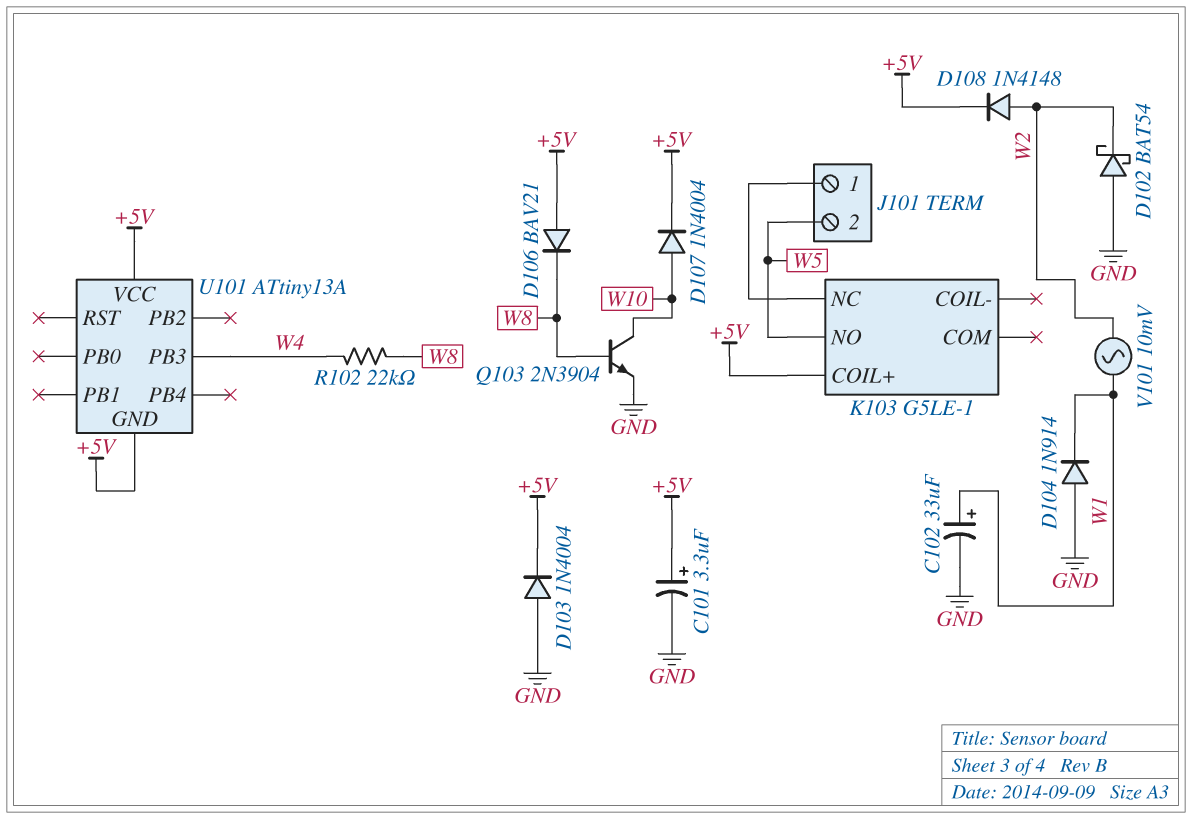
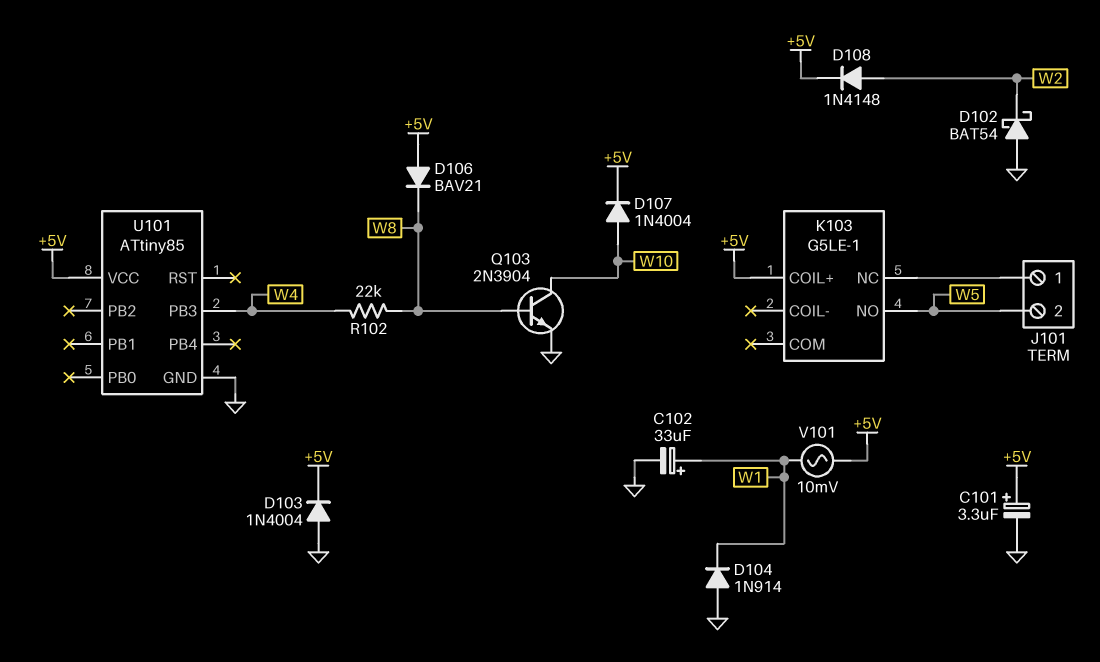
U101: ATtiny13A -> ATtiny85
U101 pin GND: +5V -> GND
V101: AC 10mV (W1, W2) -> AC 10mV (+5V, W1)

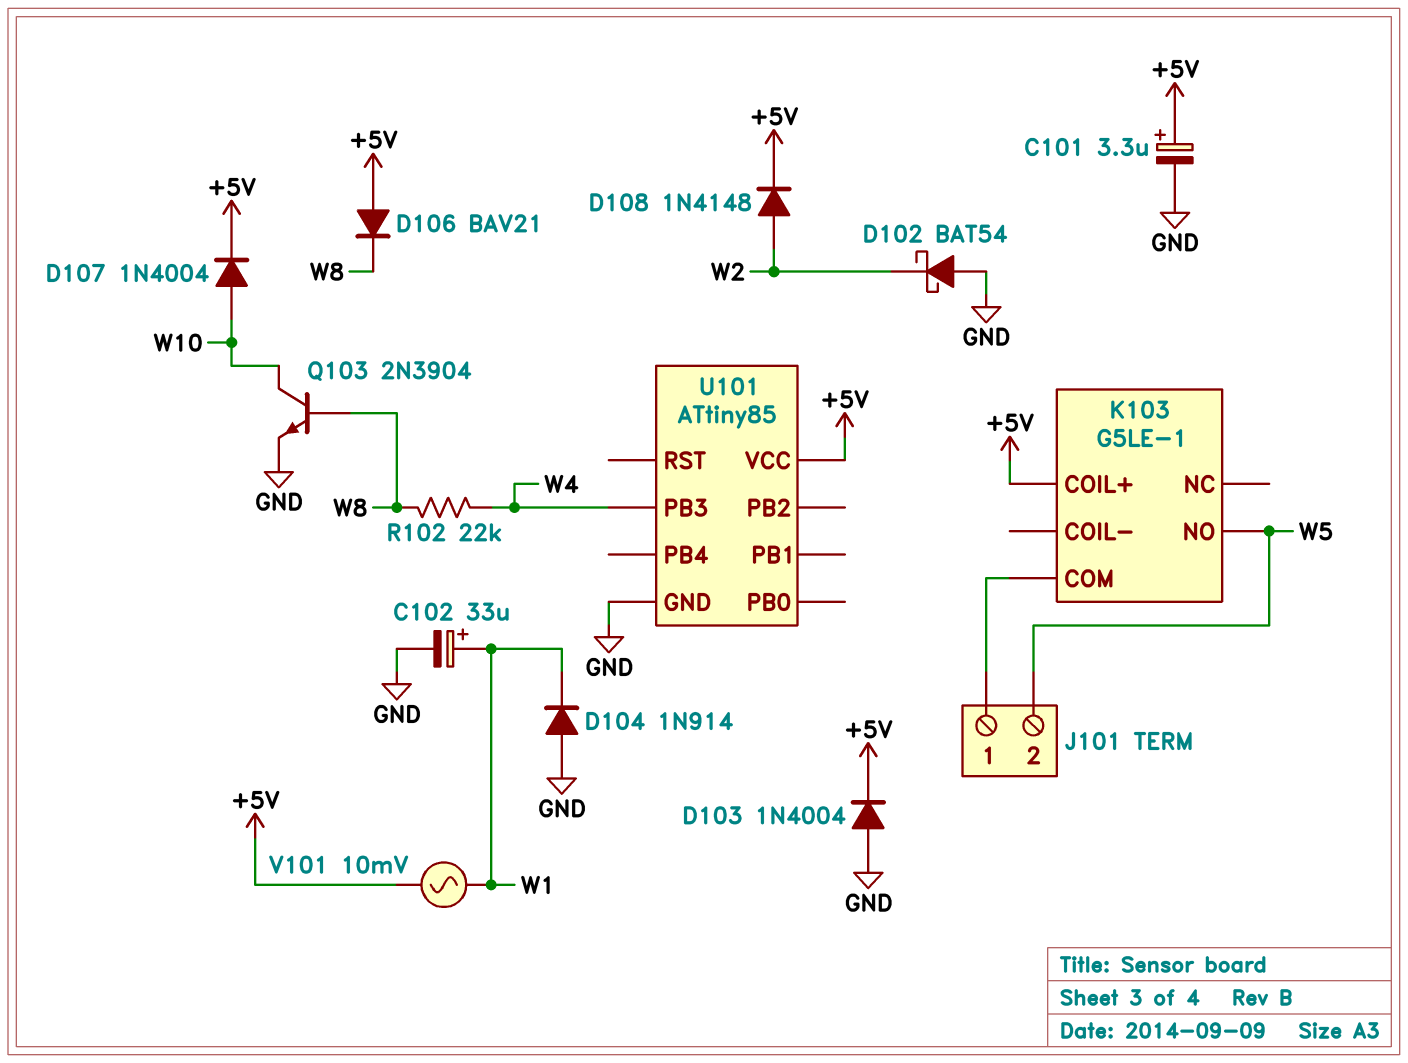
K103 pin COM: none -> J101/1
K103 pin NC: J101/1 -> none

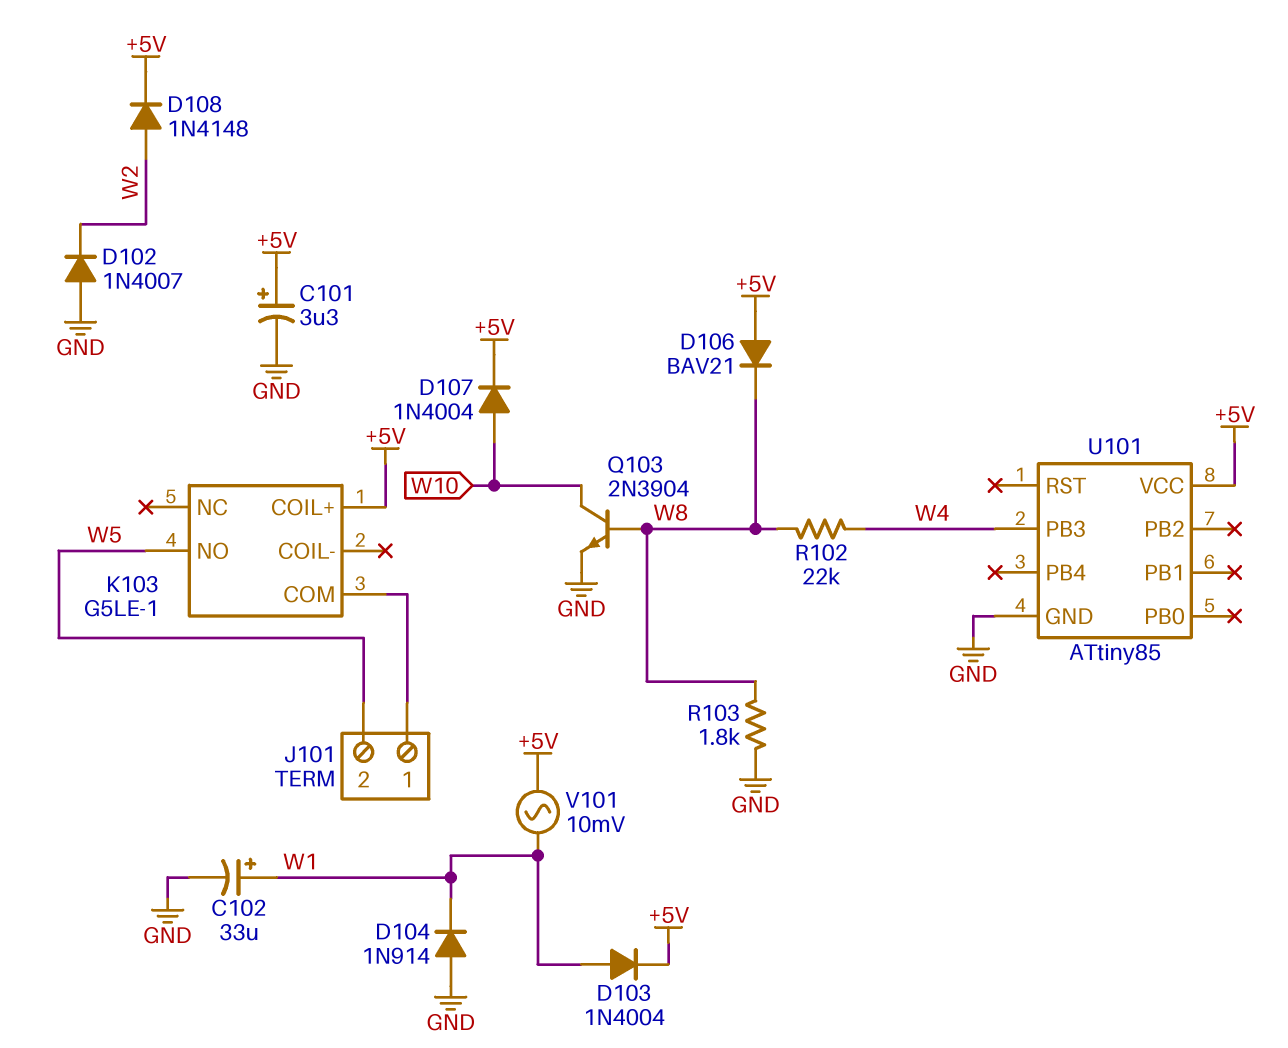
D102: schottky BAT54 (A GND, K W2) -> diode 1N4007 (A GND, K W2)
D103: diode 1N4004 (A GND, K +5V) -> diode 1N4004 (A W1, K +5V)
R103: none -> 1.8k (GND, W8)

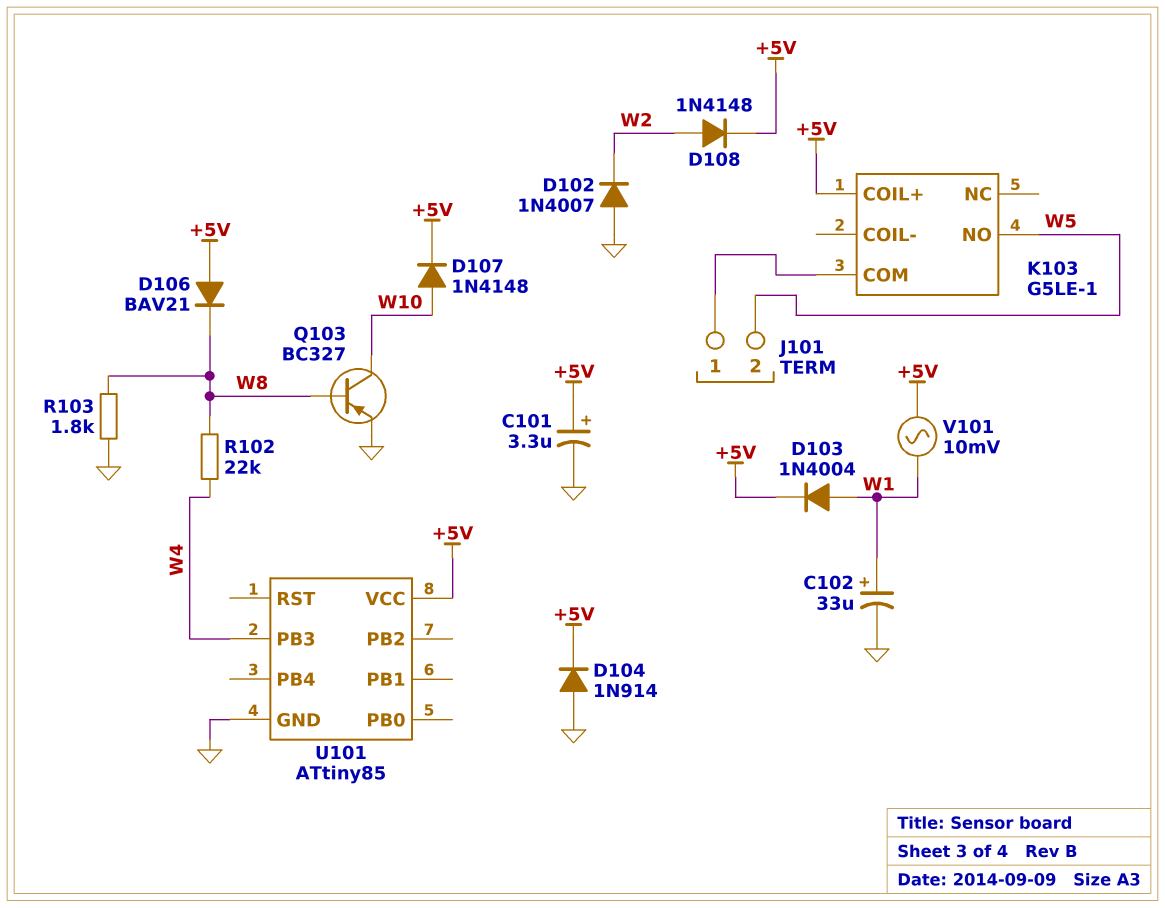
D104: diode 1N914 (A GND, K W1) -> diode 1N914 (A GND, K +5V)
D107: diode 1N4004 (A W10, K +5V) -> diode 1N4148 (A W10, K +5V)
Q103: NPN 2N3904 (B W8, C W10, E GND) -> PNP BC327 (B W8, C W10, E GND)

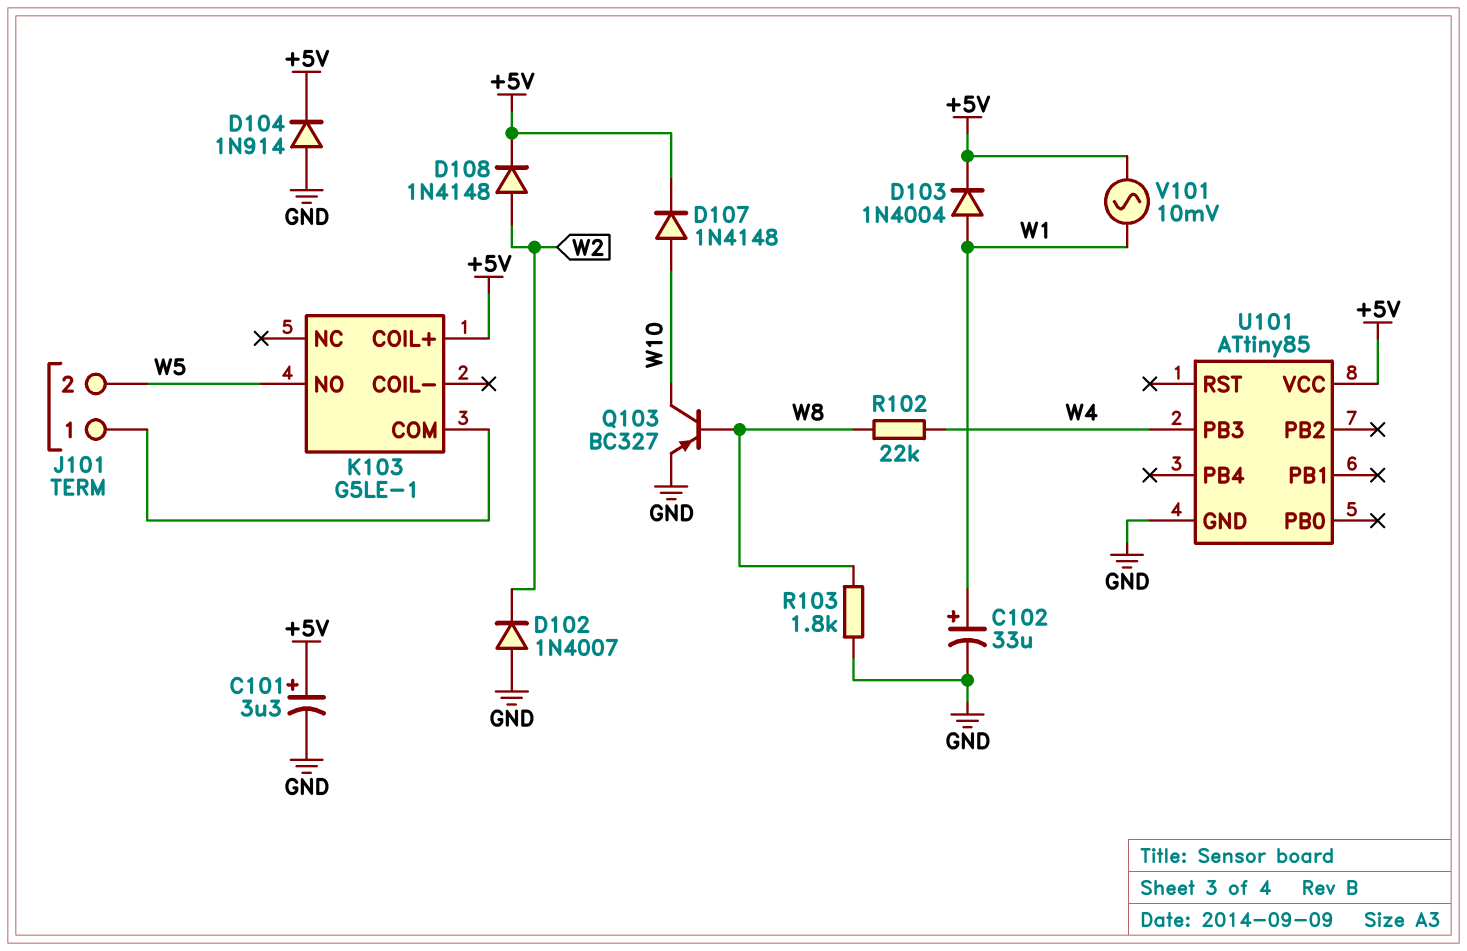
D106: diode BAV21 (A +5V, K W8) -> none

